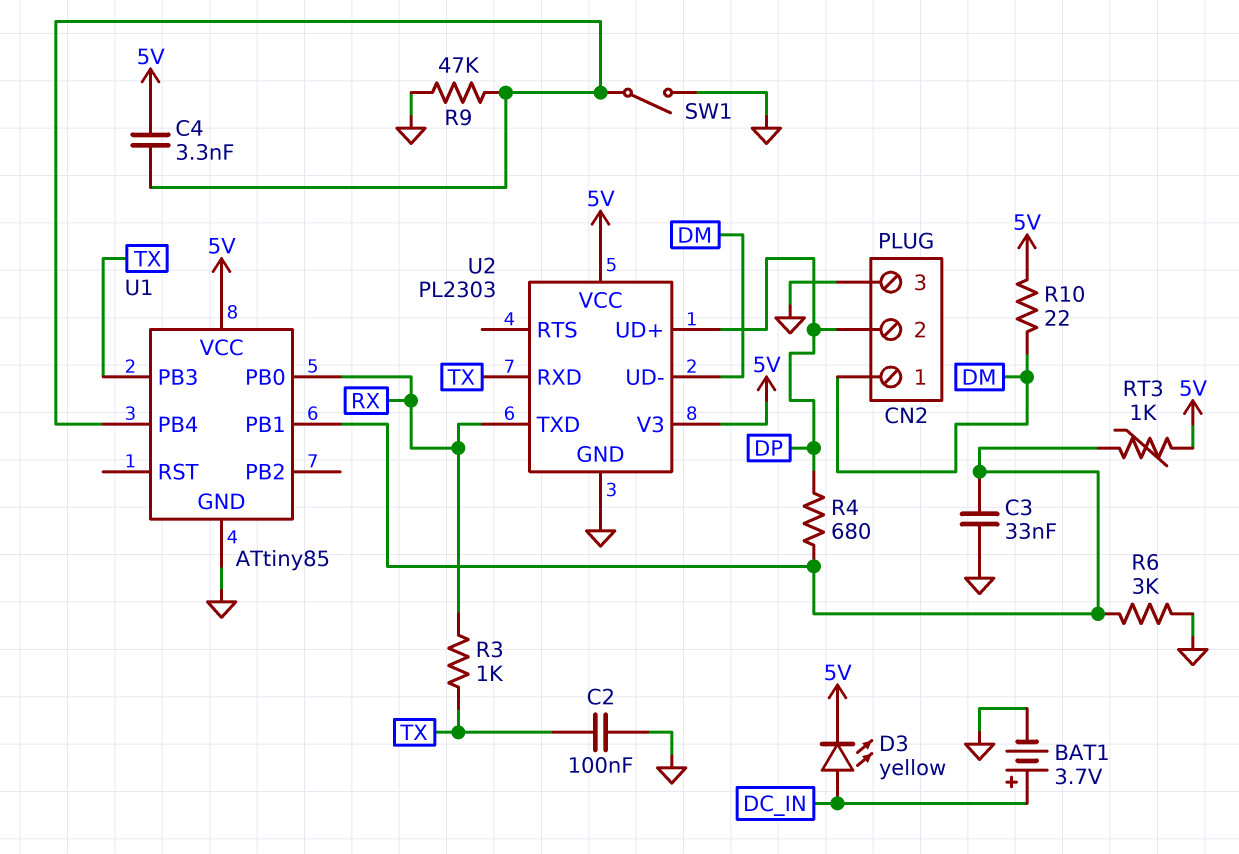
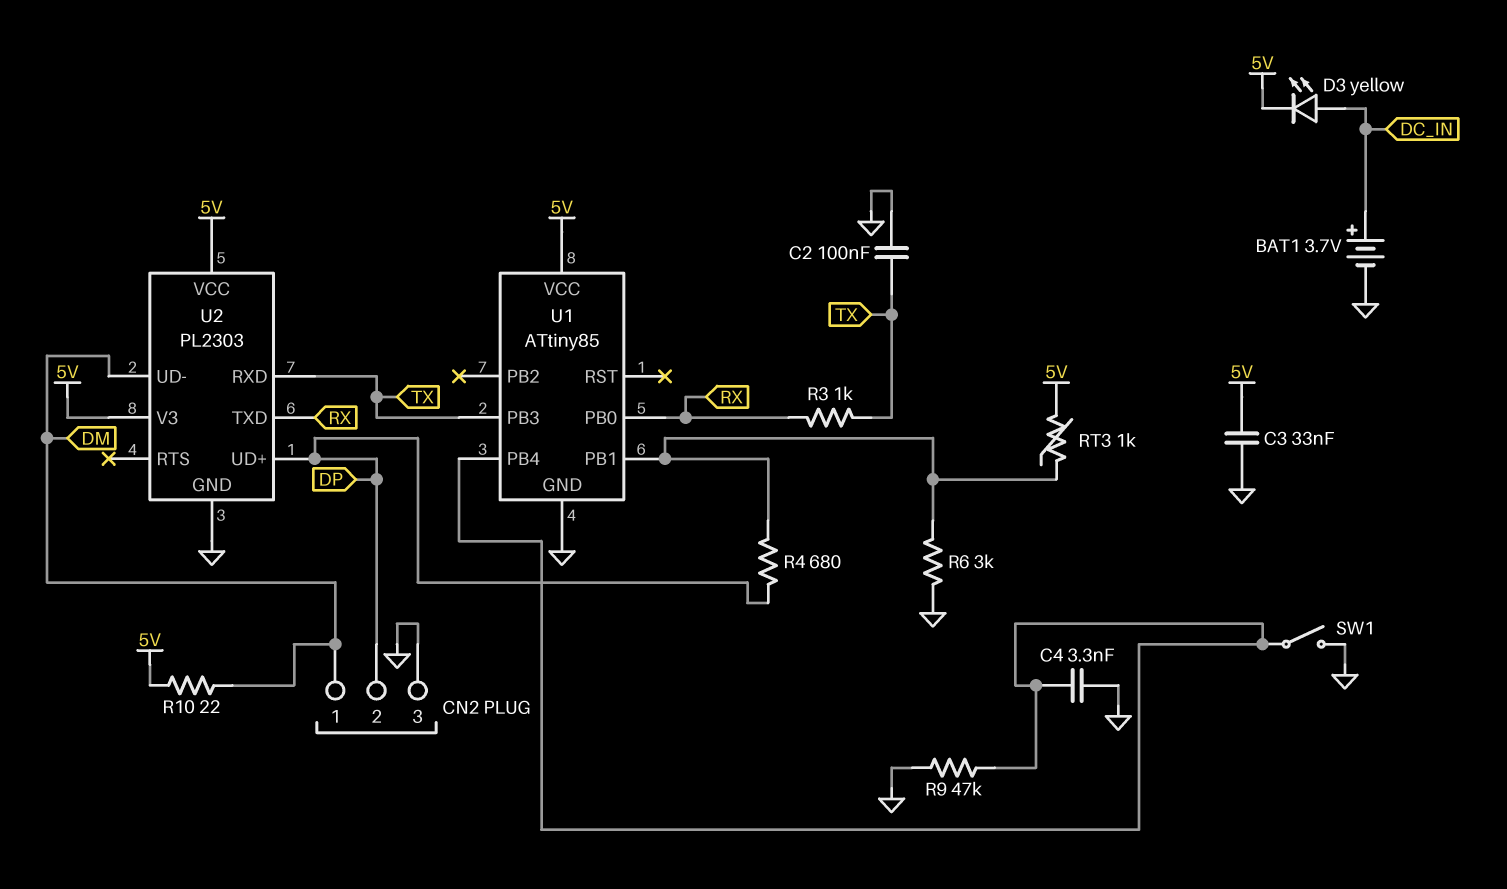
C3: 33nF (GND, U1/PB1) -> 33nF (5V, GND)
C4: 3.3nF (5V, U1/PB4) -> 3.3nF (GND, U1/PB4)

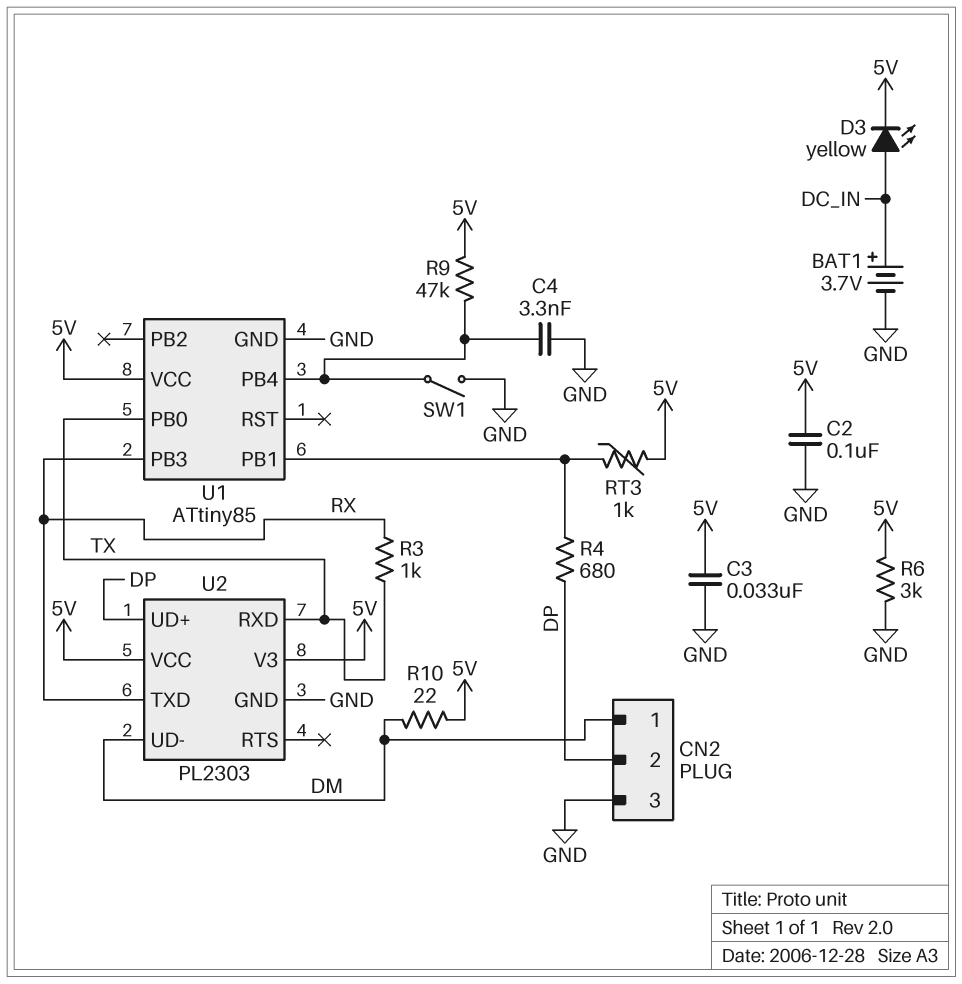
C2: 100nF (GND, TX) -> 100nF (5V, GND)
R6: 3k (GND, U1/PB1) -> 3k (5V, GND)
R9: 47k (GND, U1/PB4) -> 47k (5V, U1/PB4)
U1 pin PB0: RX -> TX
U1 pin PB3: TX -> RX

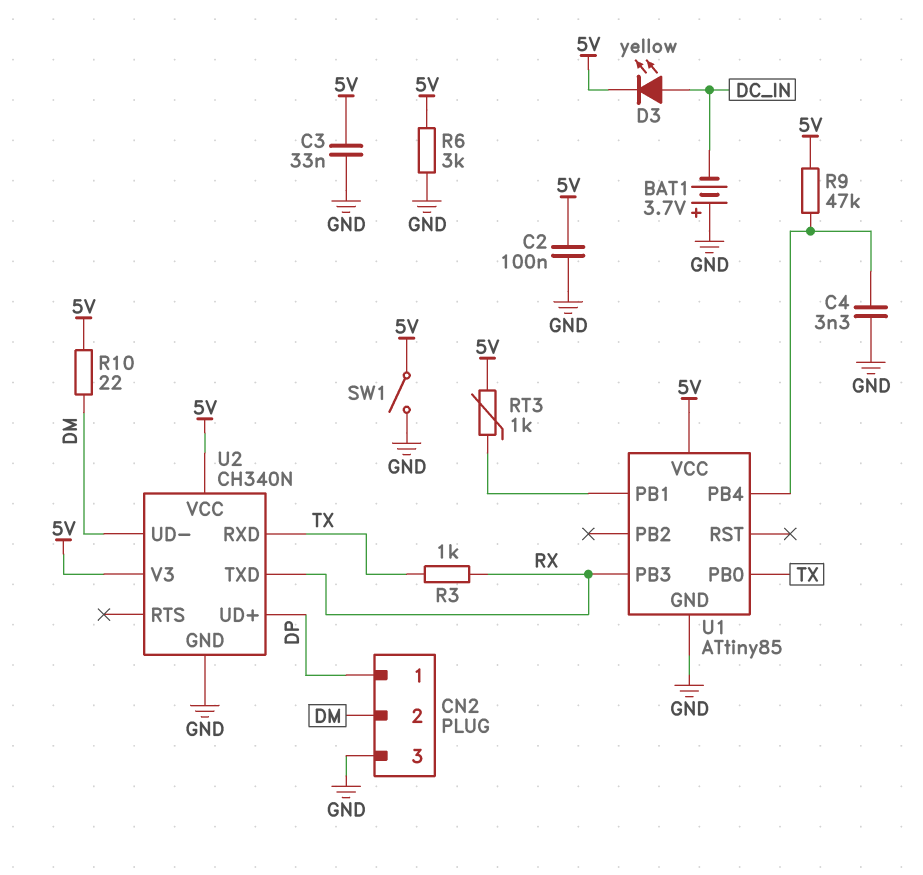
BAT1: 3.7V (plus DC_IN, minus GND) -> 3.7V (plus GND, minus DC_IN)
CN2 pin 1: DM -> DP
CN2 pin 2: DP -> DM
R4: 680 (DP, U1/PB1) -> none
SW1: switch (GND, U1/PB4) -> switch (5V, GND)
U2: PL2303 -> CH340N

